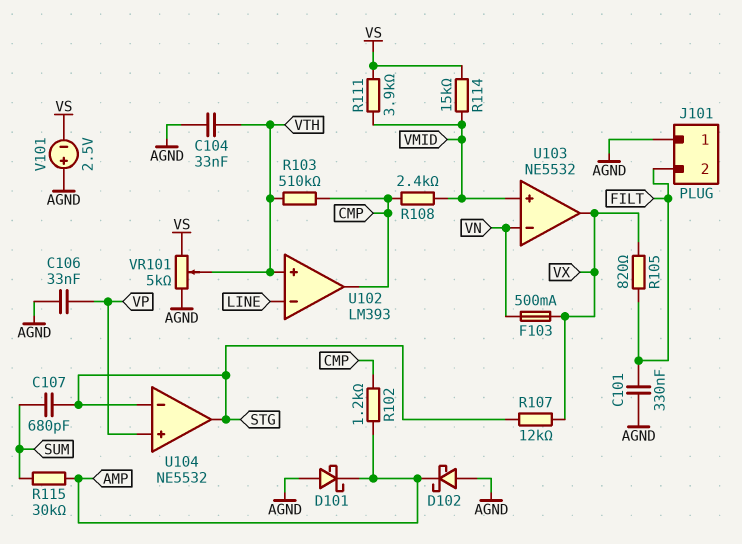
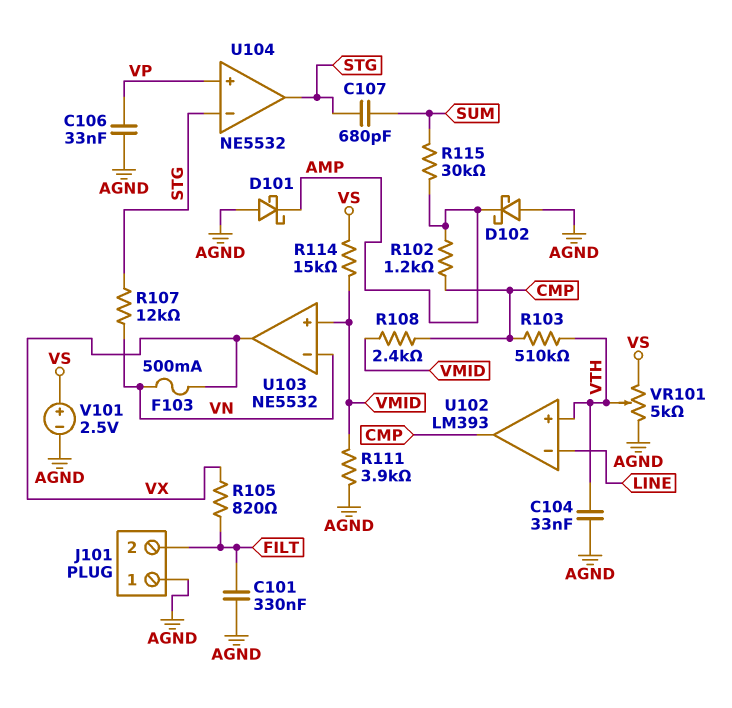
R107: 12k (STG, VX) -> 12k (STG, VN)
R111: 3.9k (VMID, VS) -> 3.9k (AGND, VMID)
V101: 2.5V (plus AGND, minus VS) -> 2.5V (plus VS, minus AGND)

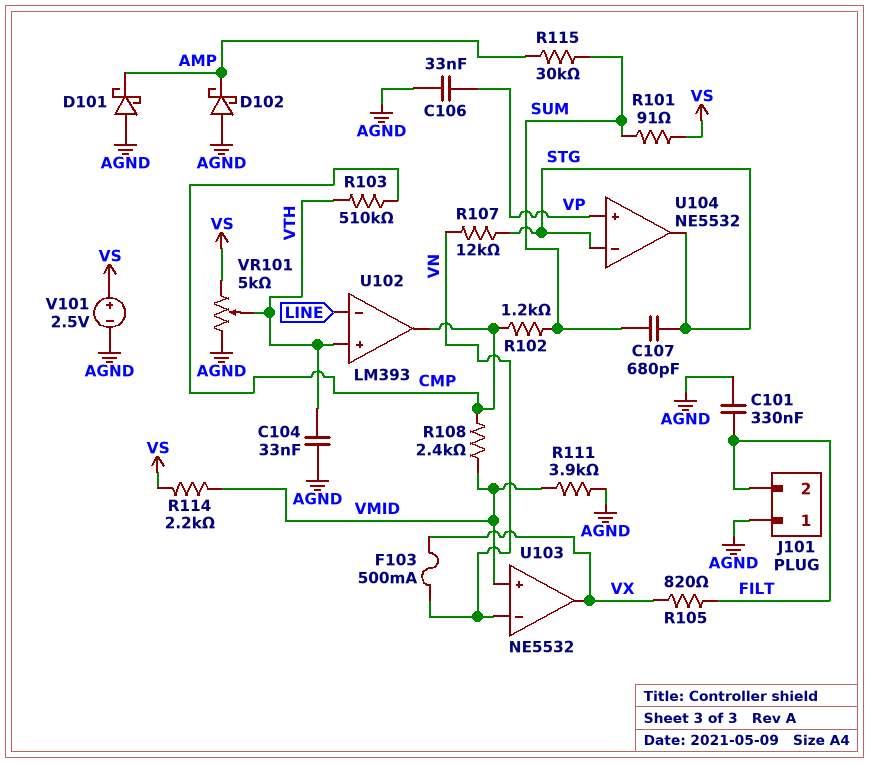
R101: none -> 91 (SUM, VS)
R102: 1.2k (AMP, CMP) -> 1.2k (CMP, SUM)
R114: 15k (VMID, VS) -> 2.2k (VMID, VS)

